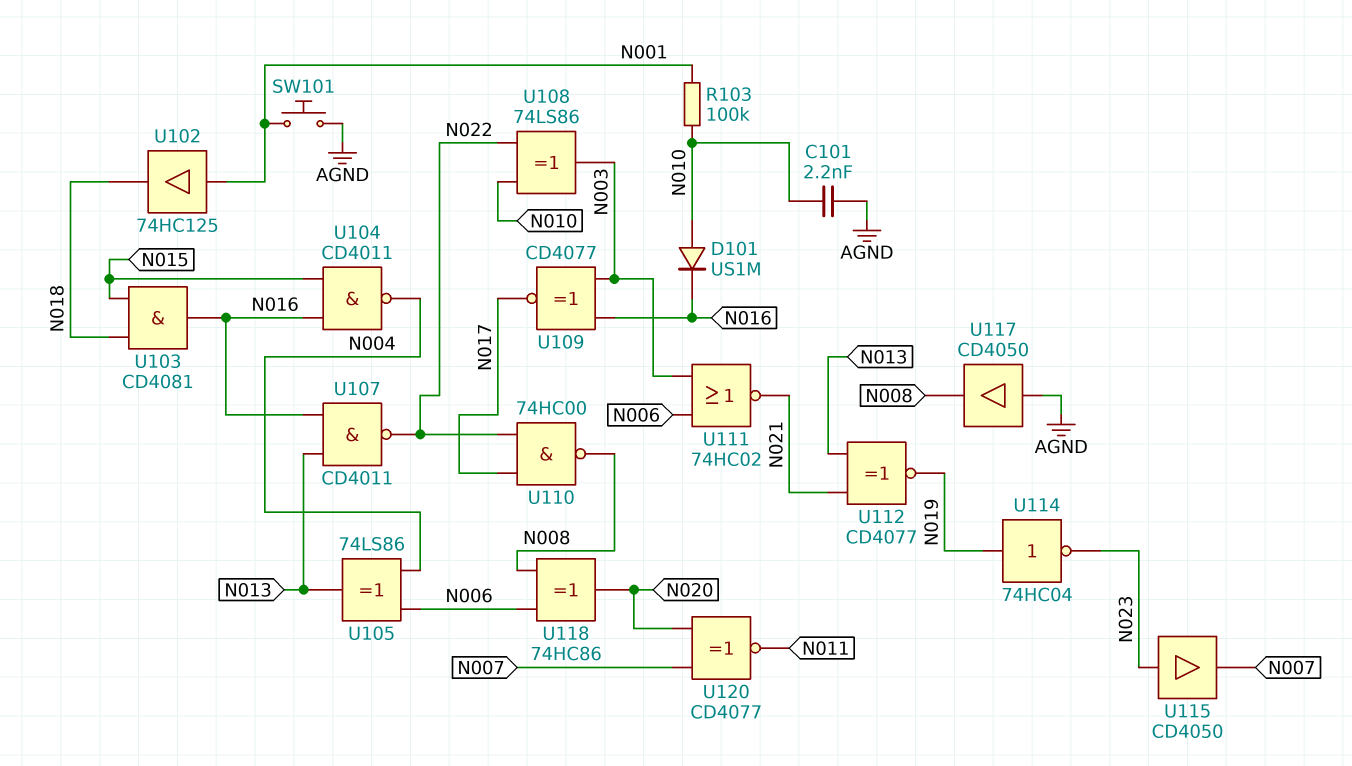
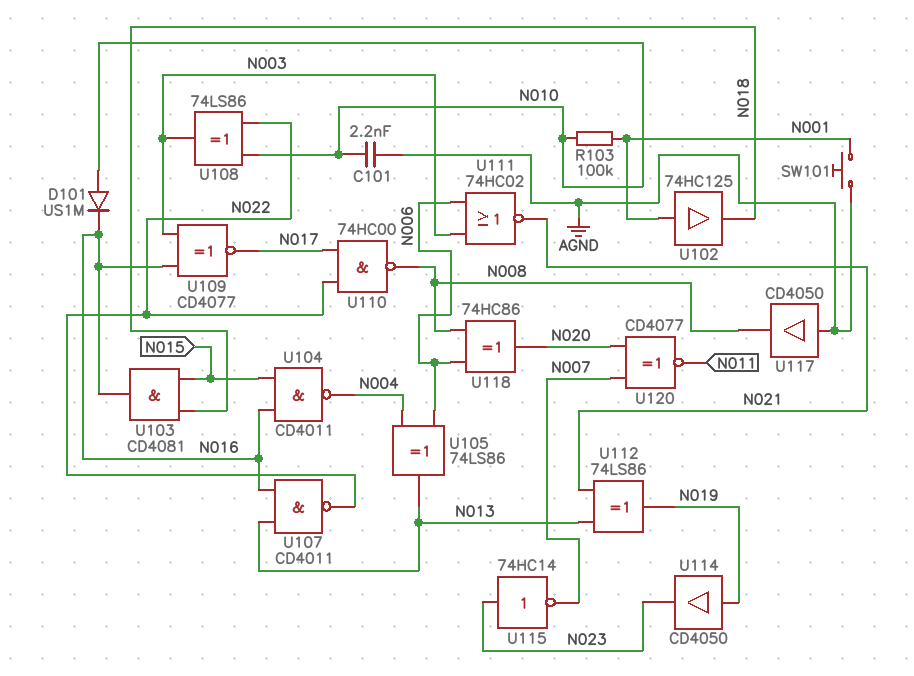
U112: XNOR CD4077 (in N013, in N021, out N019) -> XOR 74LS86 (in N013, in N021, out N019)
U114: NOT 74HC04 (in N019, out N023) -> buffer CD4050 (in N019, out N023)
U115: buffer CD4050 (in N023, out N007) -> NOT 74HC14 (in N023, out N007)

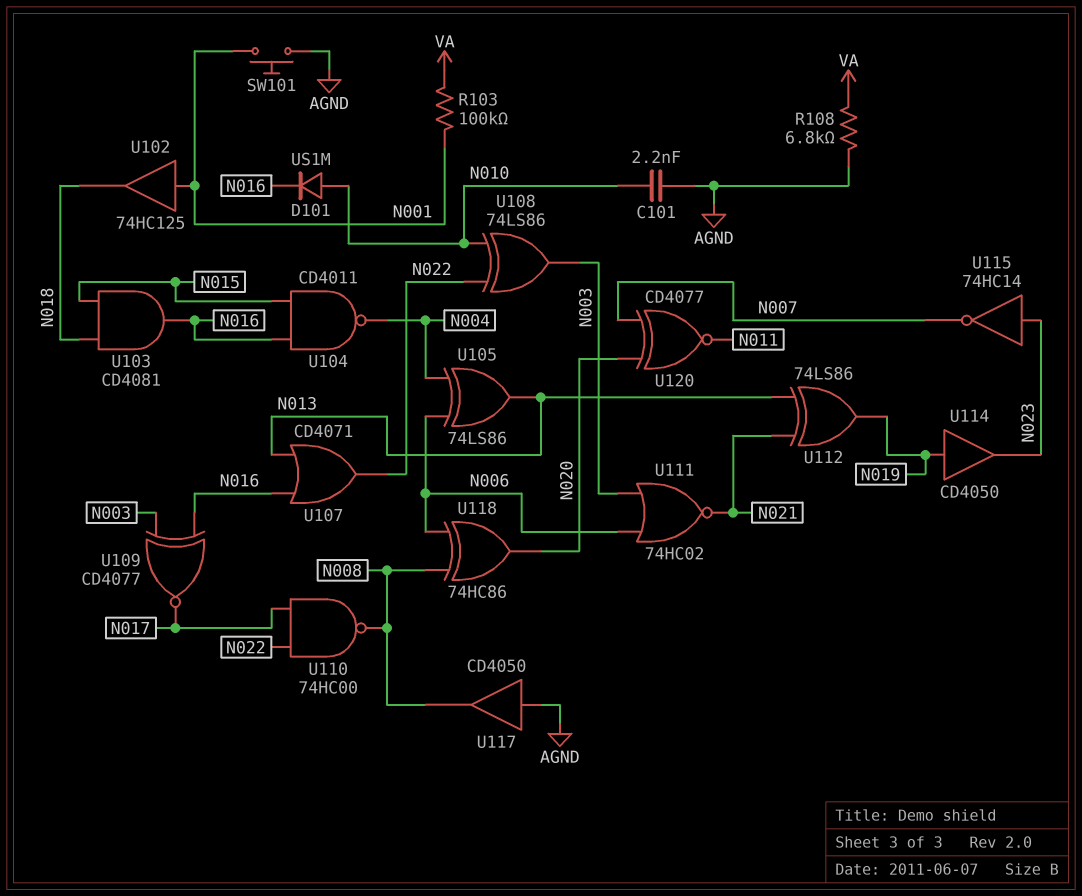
R103: 100k (N001, N010) -> 100k (N001, VA)
R108: none -> 6.8k (AGND, VA)
U107: NAND CD4011 (in N013, in N016, out N022) -> OR CD4071 (in N013, in N016, out N022)

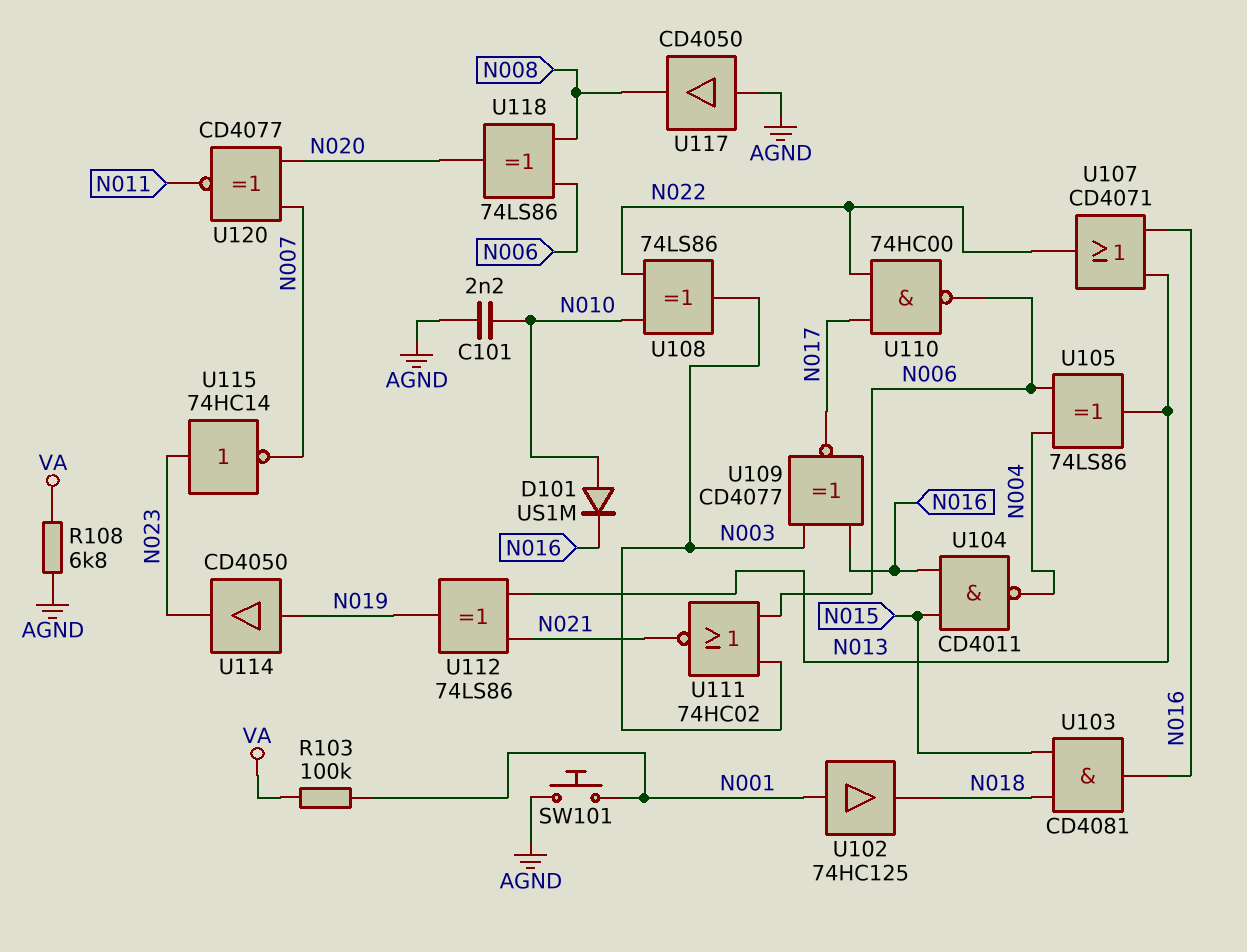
U110: NAND 74HC00 (in N017, in N022, out N008) -> NAND 74HC00 (in N017, in N022, out N006)
U118: XOR 74HC86 (in N006, in N008, out N020) -> XOR 74LS86 (in N006, in N008, out N020)

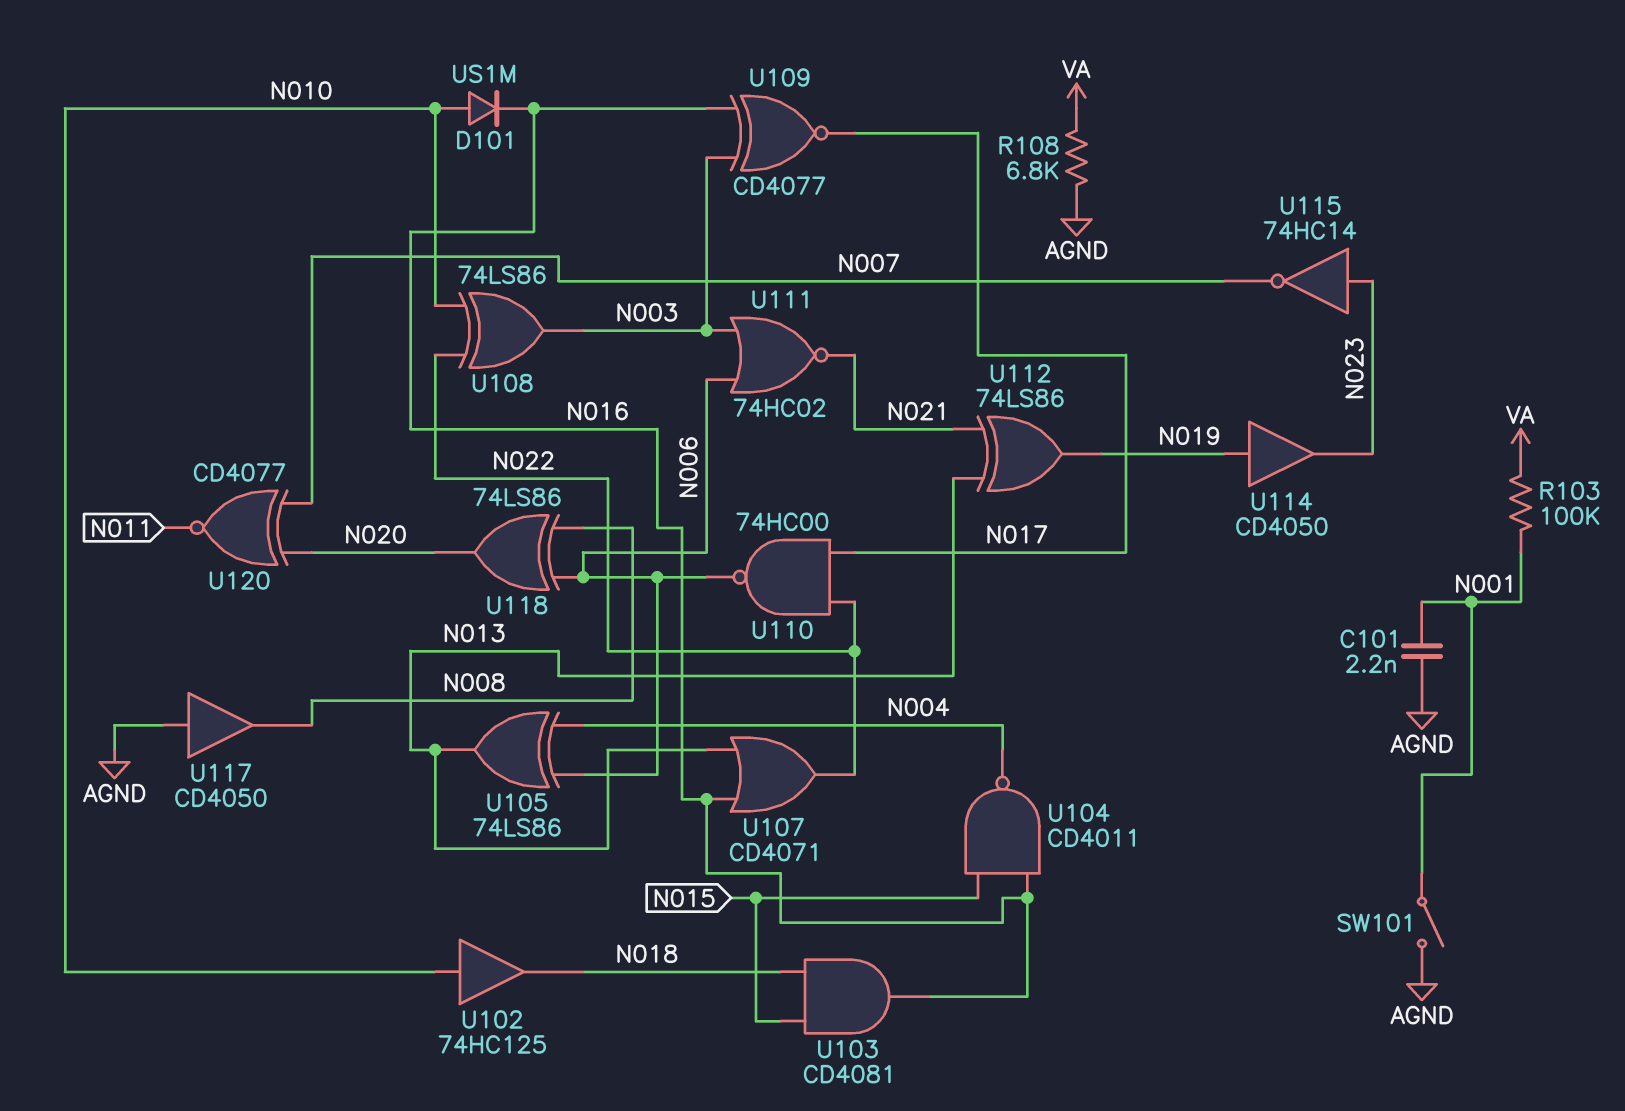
C101: 2.2nF (AGND, N010) -> 2.2nF (AGND, N001)
SW101: button (AGND, N001) -> switch (AGND, N001)
U102: buffer 74HC125 (in N001, out N018) -> buffer 74HC125 (in N010, out N018)

